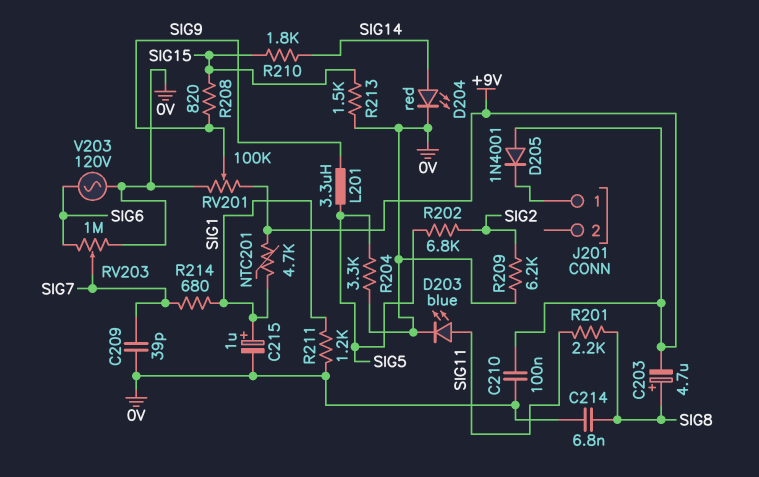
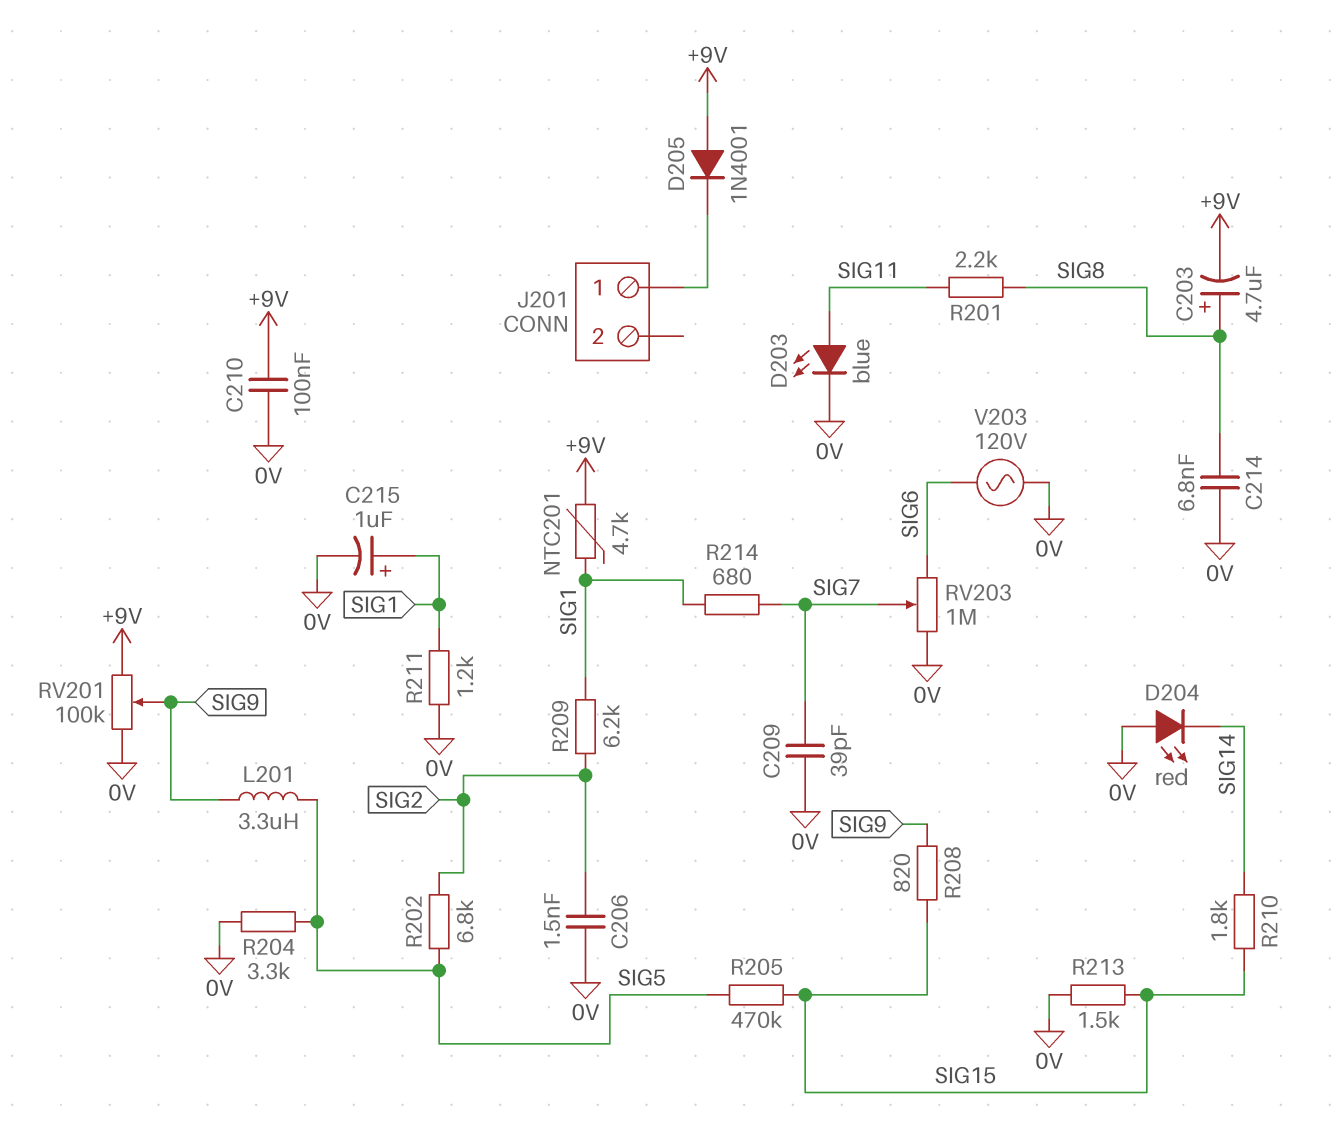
C206: none -> 1.5nF (0V, SIG2)
D204: LED red (A SIG14, K 0V) -> LED red (A 0V, K SIG14)
R205: none -> 470k (SIG5, SIG15)
R209: 6.2k (0V, SIG2) -> 6.2k (SIG1, SIG2)

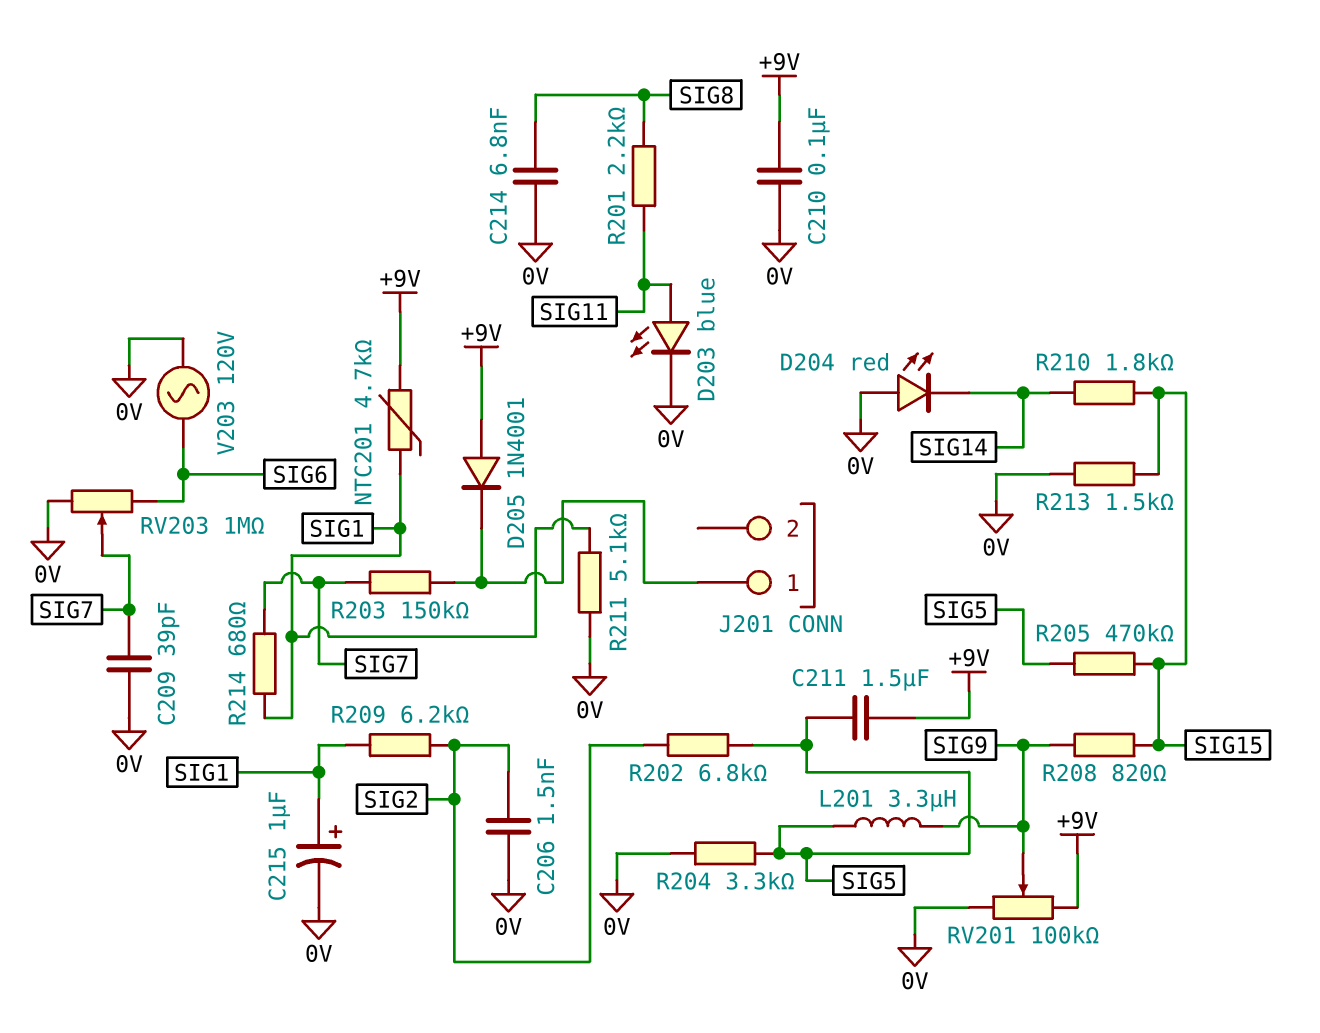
C203: 4.7uF (plus SIG8, minus +9V) -> none
C211: none -> 1.5uF (+9V, SIG5)
R203: none -> 150k (J201/1, SIG7)
R211: 1.2k (0V, SIG1) -> 5.1k (0V, SIG1)

